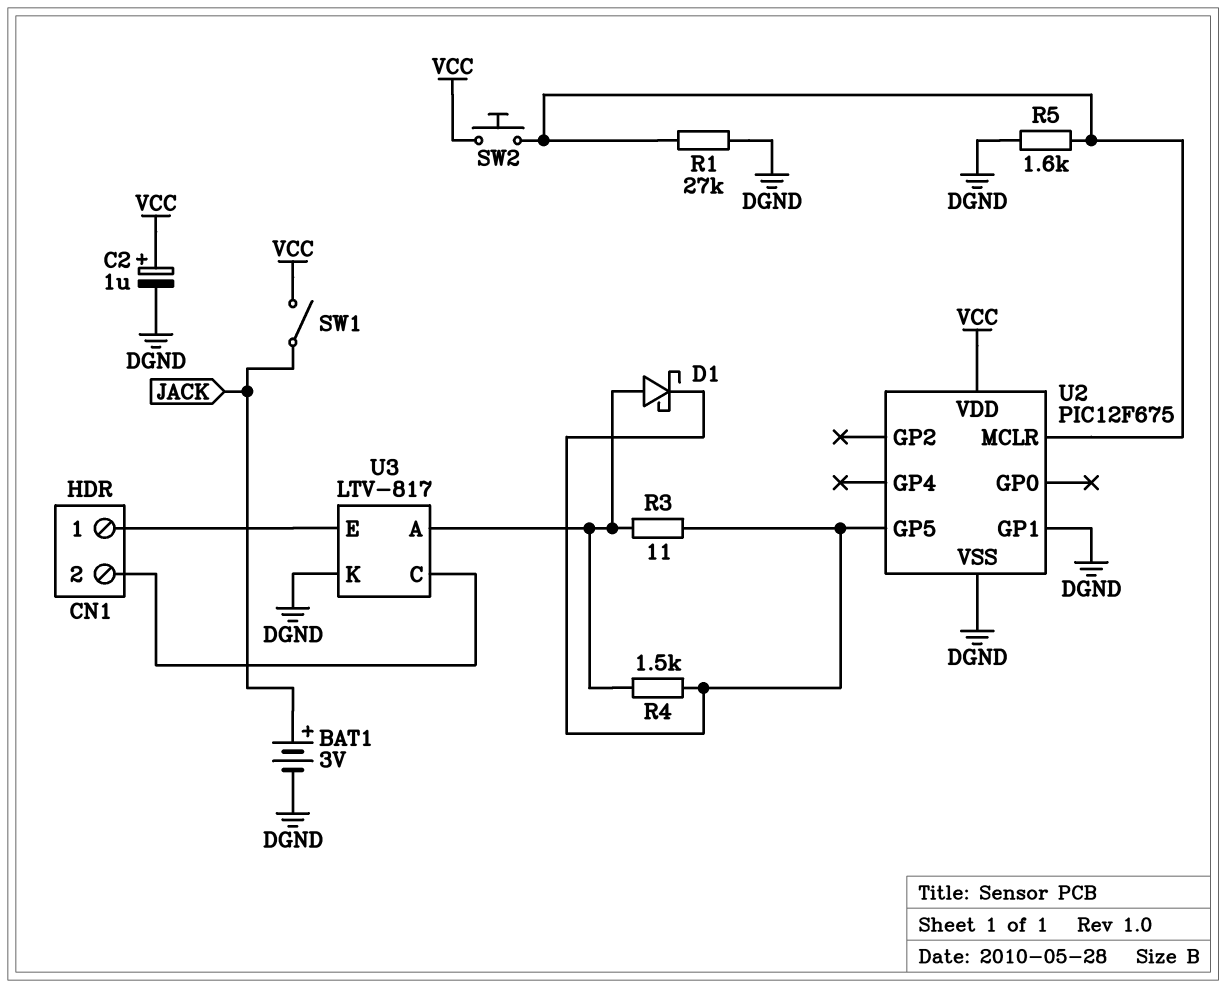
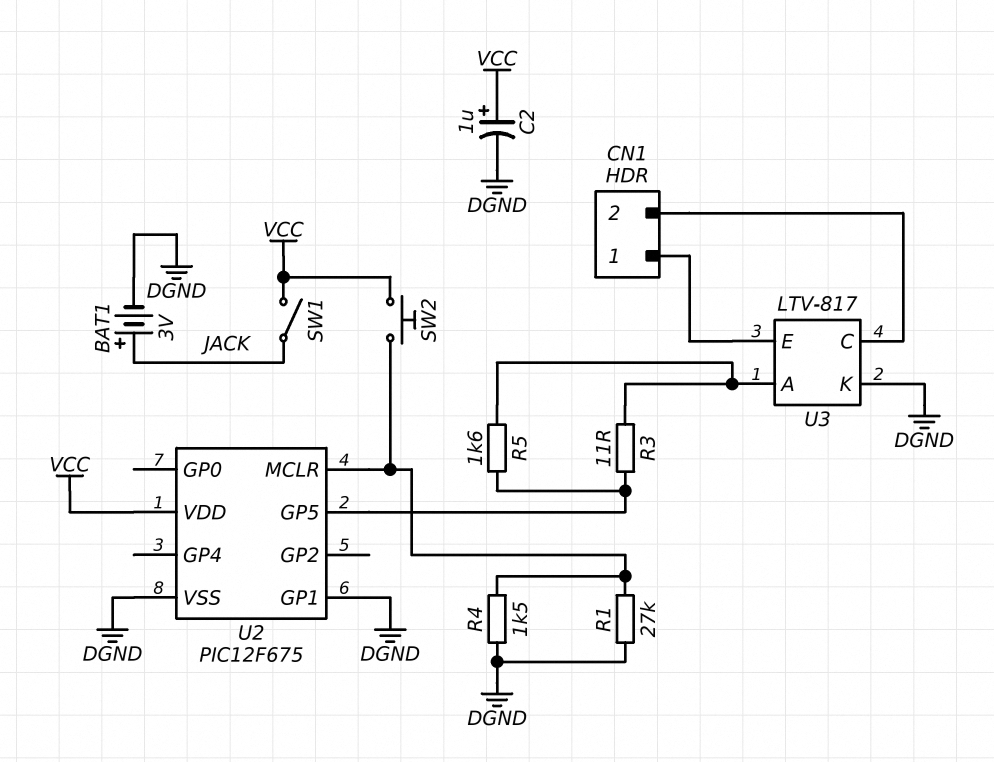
D1: schottky (A U3/A, K U2/GP5) -> none
R4: 1.5k (U2/GP5, U3/A) -> 1.5k (DGND, U2/MCLR)
R5: 1.6k (DGND, U2/MCLR) -> 1.6k (U2/GP5, U3/A)

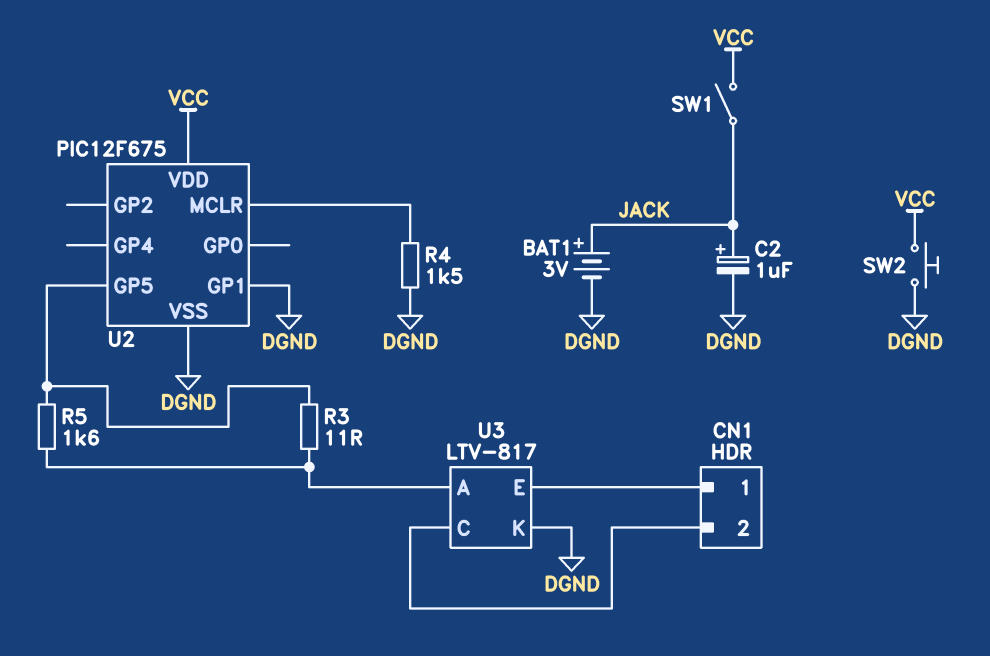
C2: 1uF (plus VCC, minus DGND) -> 1uF (plus JACK, minus DGND)
R1: 27k (DGND, U2/MCLR) -> none
SW2: button (U2/MCLR, VCC) -> button (DGND, VCC)

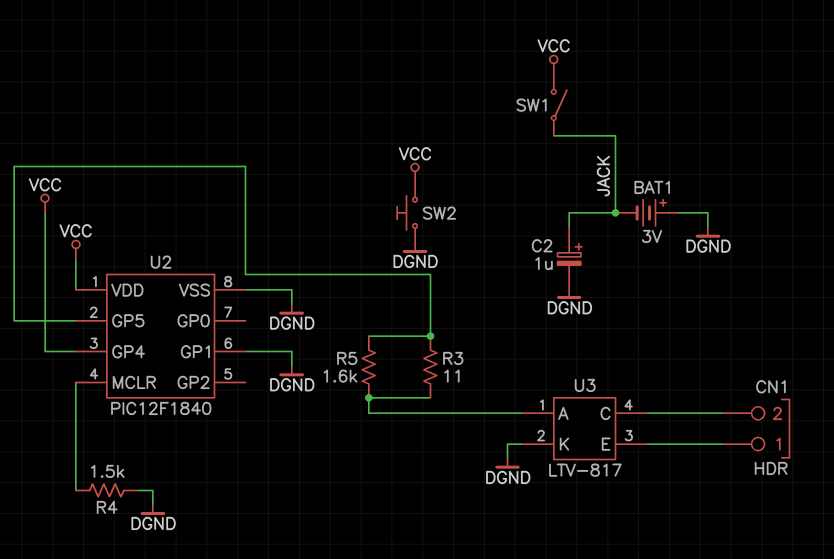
BAT1: 3V (plus JACK, minus DGND) -> 3V (plus DGND, minus JACK)
U2: PIC12F675 -> PIC12F1840
U2 pin GP4: none -> VCC

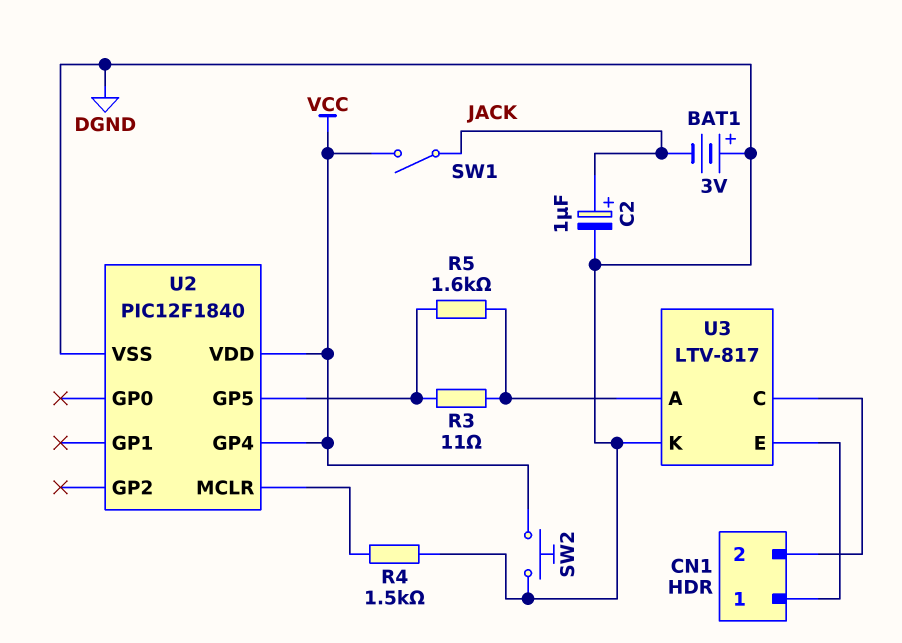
U2 pin GP1: DGND -> none

